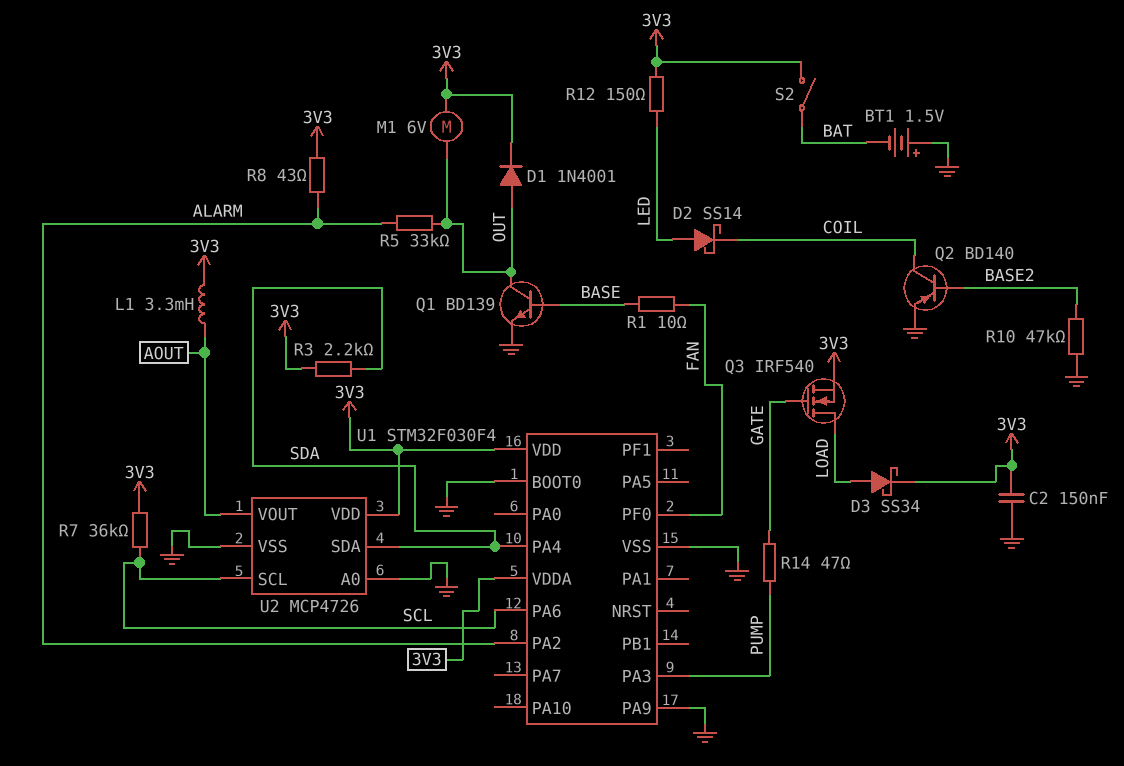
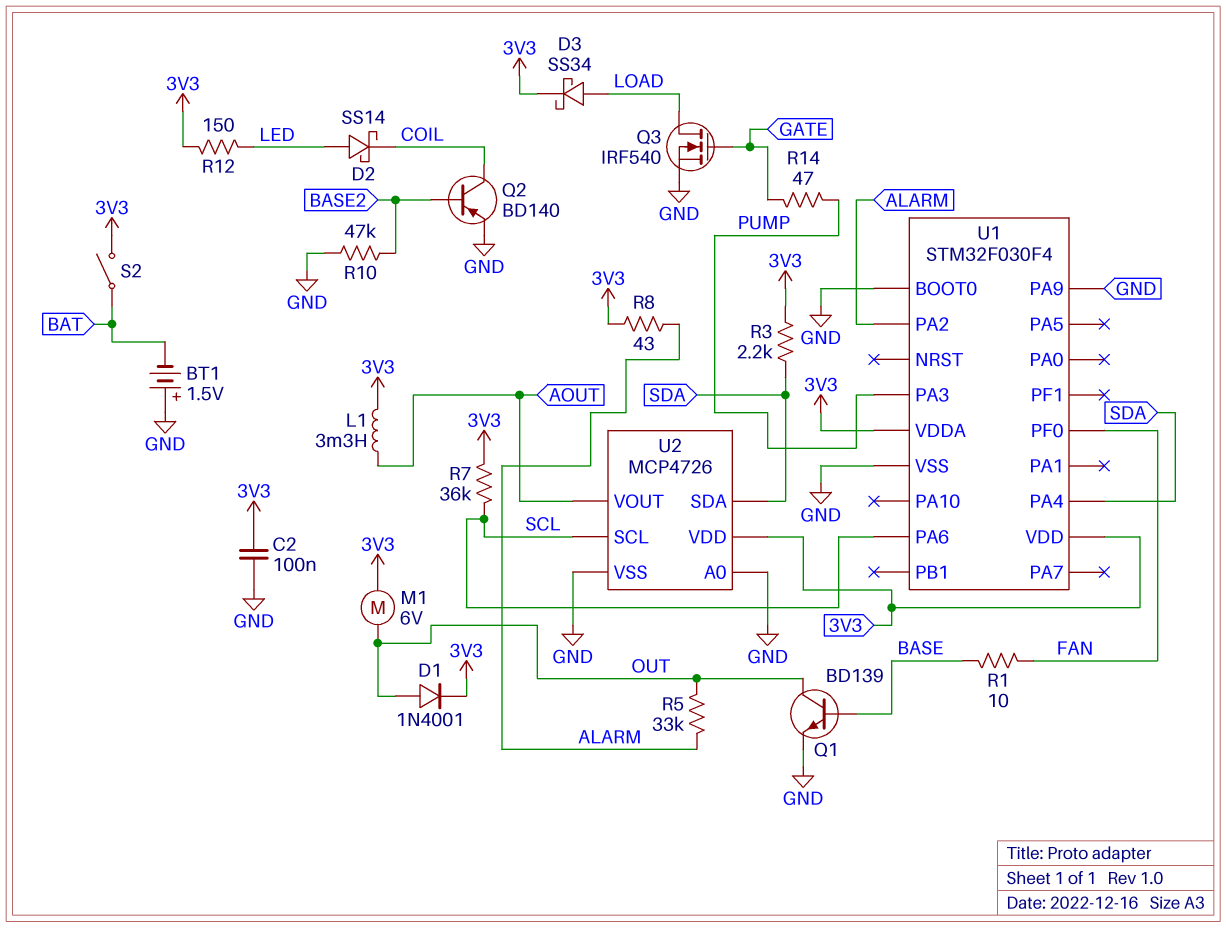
C2: 150nF (3V3, GND) -> 100nF (3V3, GND)
Q3: NMOS IRF540 (G GATE, D LOAD, S 3V3) -> NMOS IRF540 (G GATE, D LOAD, S GND)

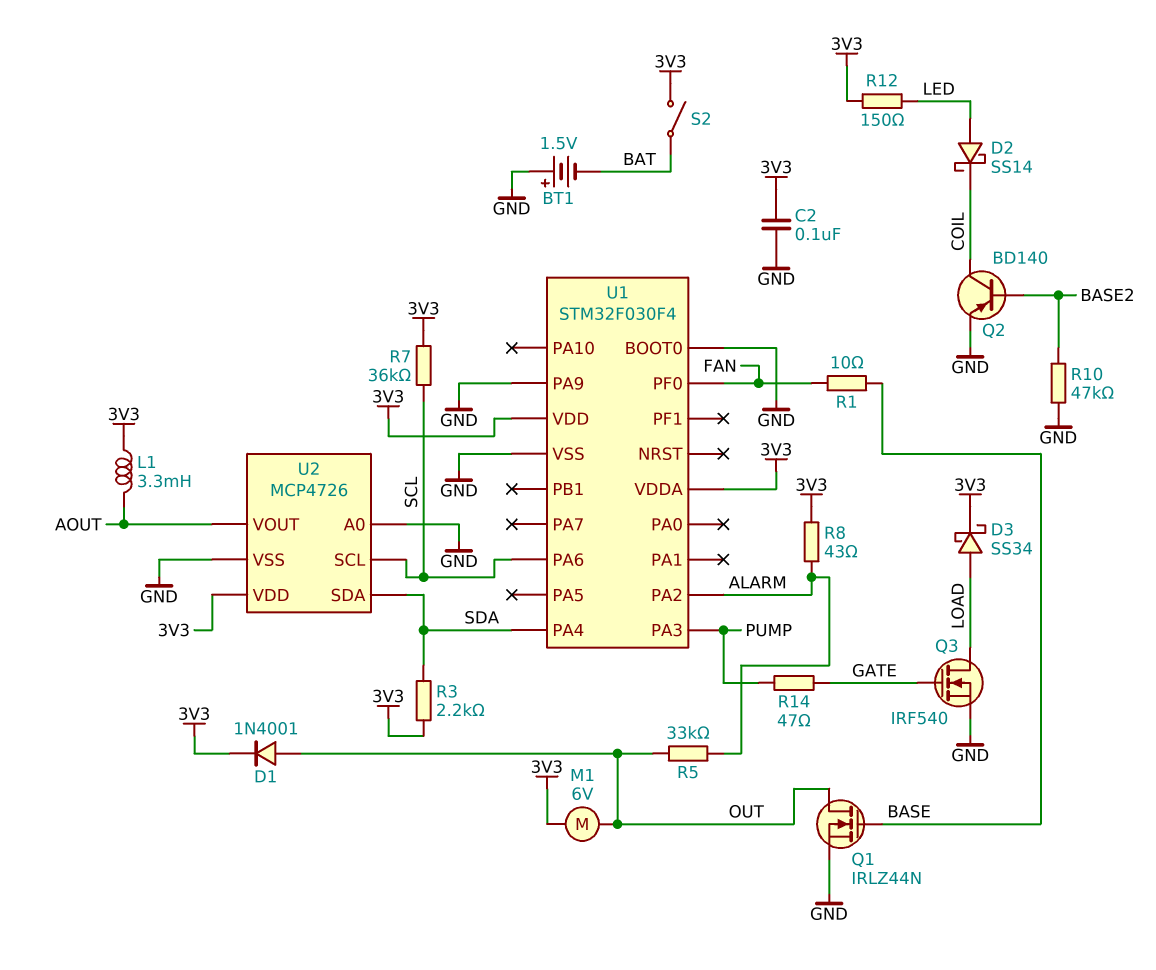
Q1: NPN BD139 (B BASE, C OUT, E GND) -> NMOS IRLZ44N (G BASE, D OUT, S GND)

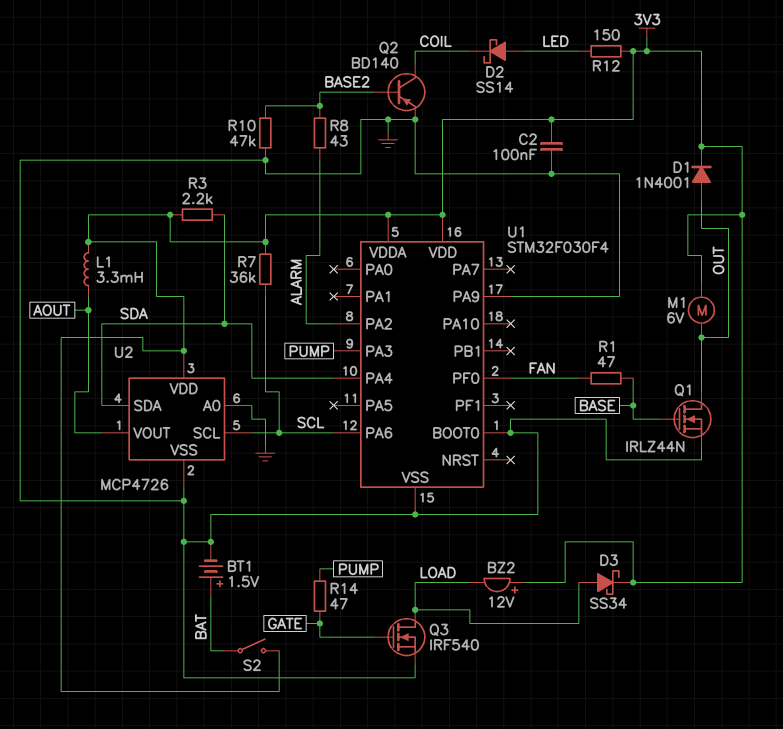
BT1: 1.5V (plus GND, minus BAT) -> 1.5V (plus BAT, minus GND)
BZ2: none -> buzzer 12V (plus 3V3, minus LOAD)
R1: 10 (BASE, FAN) -> 47 (BASE, FAN)
R5: 33k (ALARM, OUT) -> none
R8: 43 (3V3, ALARM) -> 43 (ALARM, BASE2)

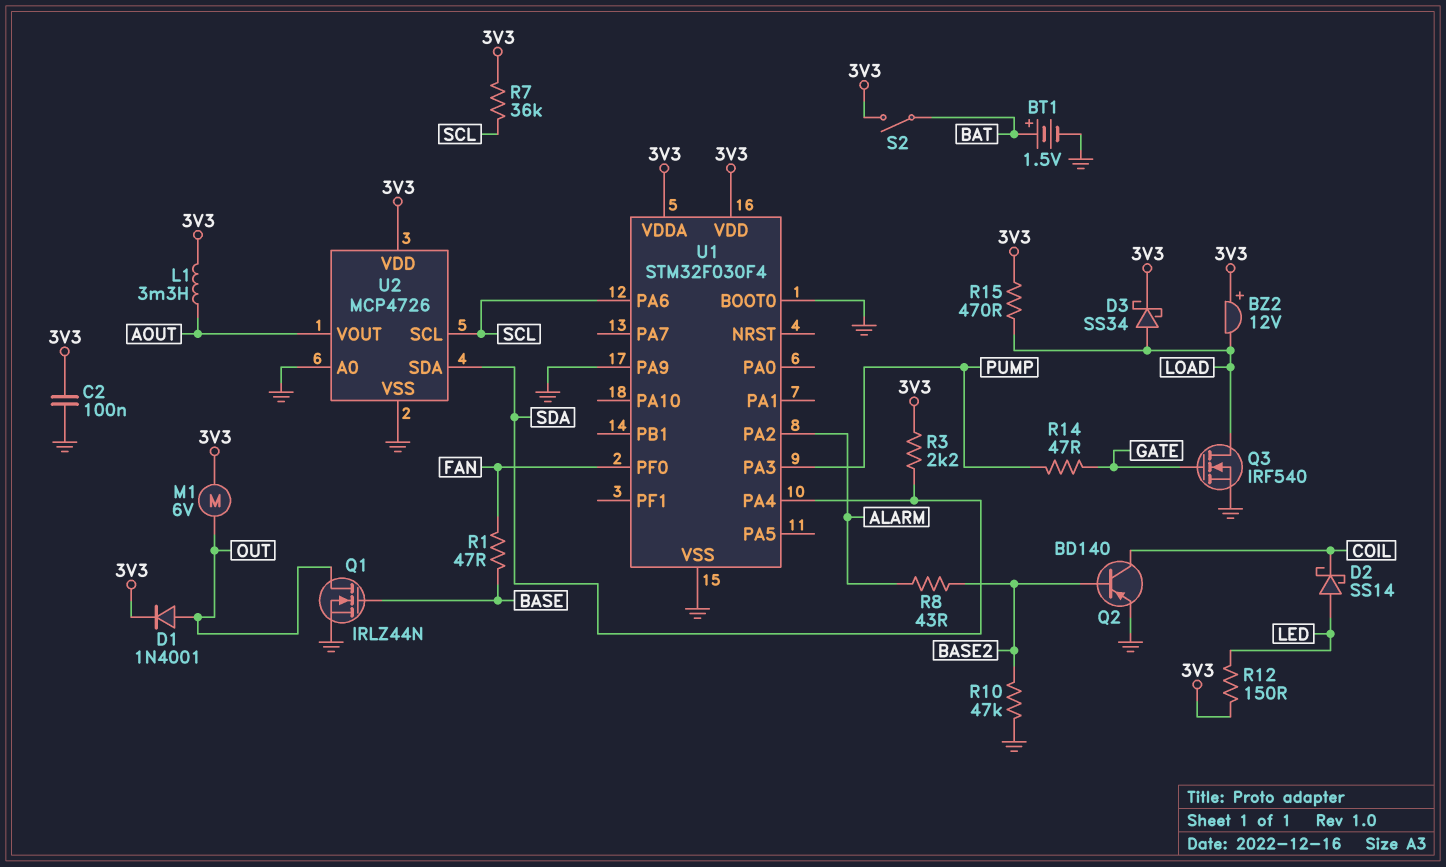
R15: none -> 470 (3V3, LOAD)

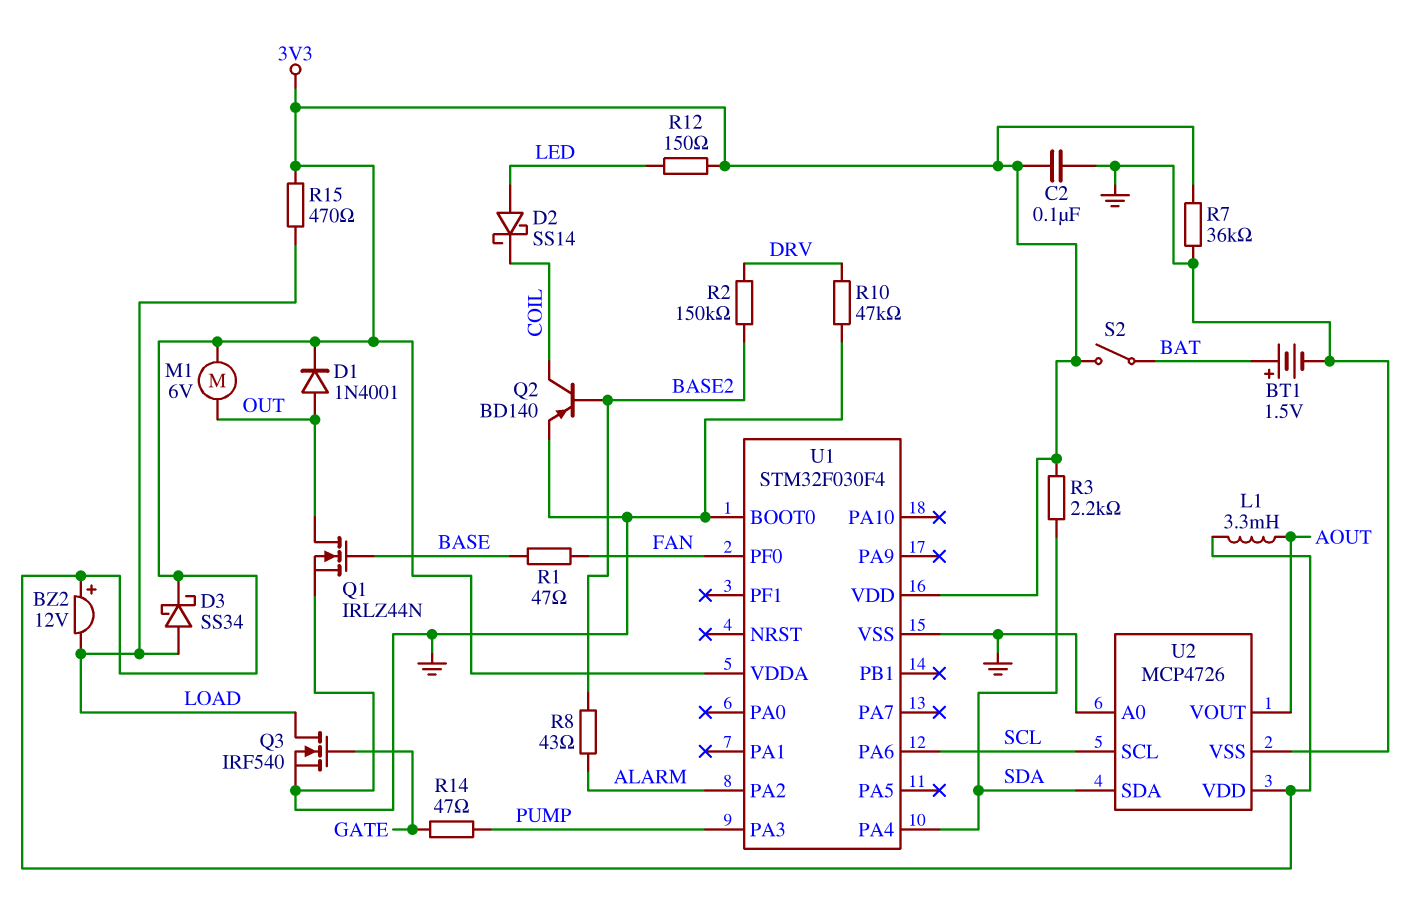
R2: none -> 150k (BASE2, DRV)
R7: 36k (3V3, SCL) -> 36k (3V3, GND)
R10: 47k (BASE2, GND) -> 47k (DRV, GND)
U1 pin PA9: GND -> none

